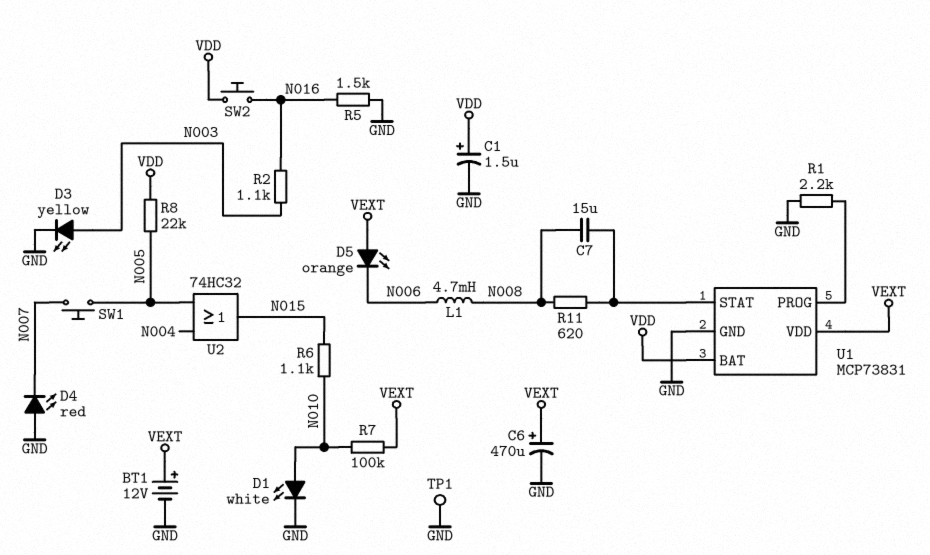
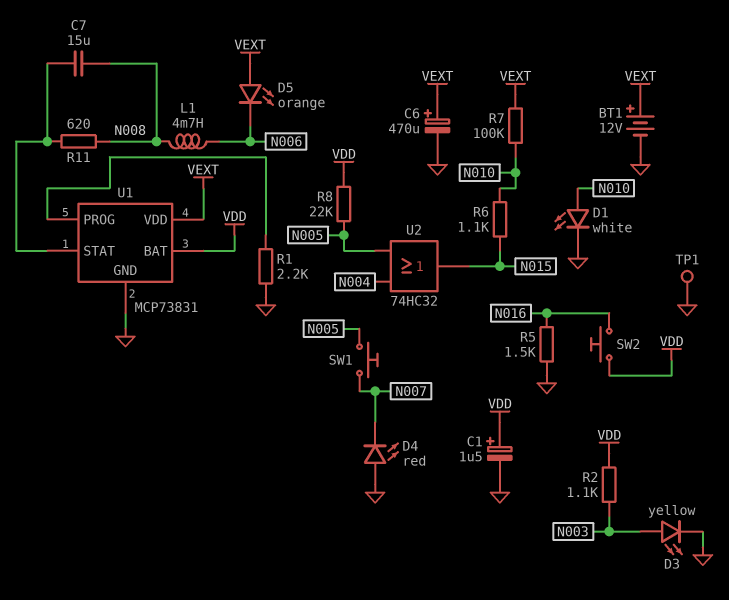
R2: 1.1k (N003, N016) -> 1.1k (N003, VDD)

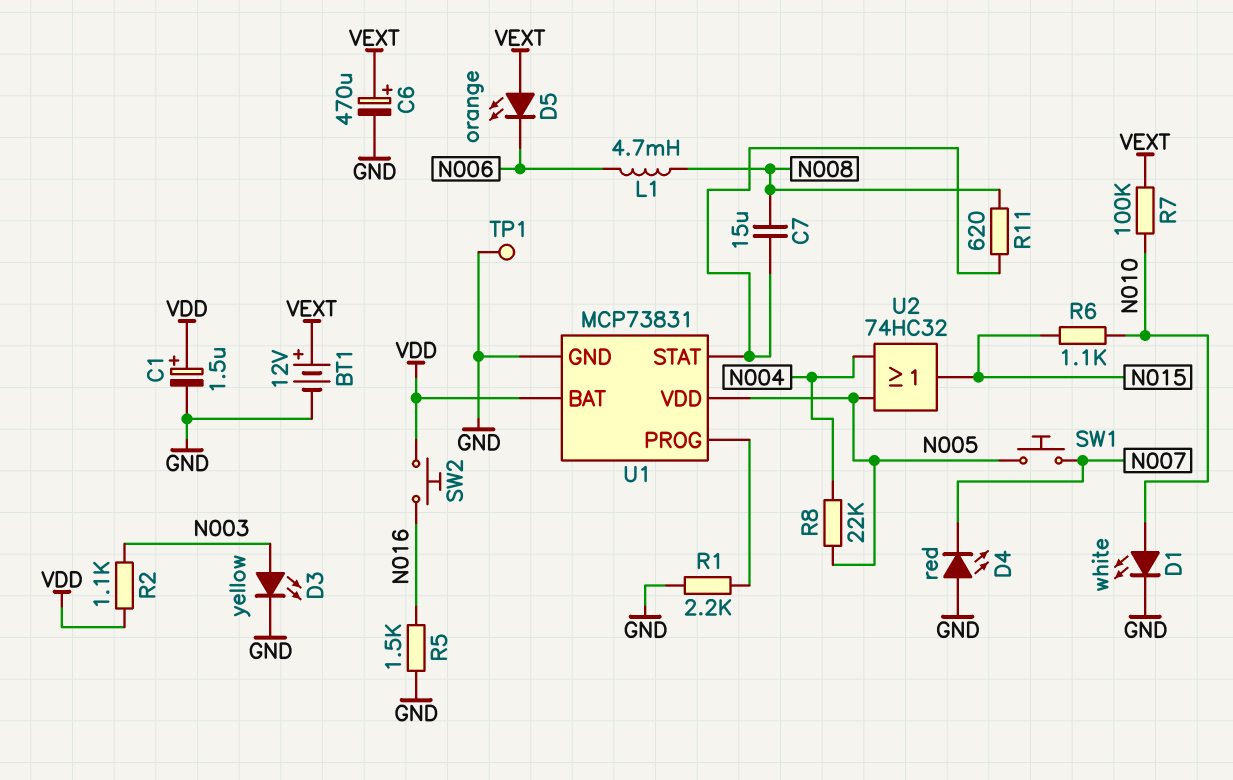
R8: 22k (N005, VDD) -> 22k (N004, N005)
U1 pin VDD: VEXT -> N005

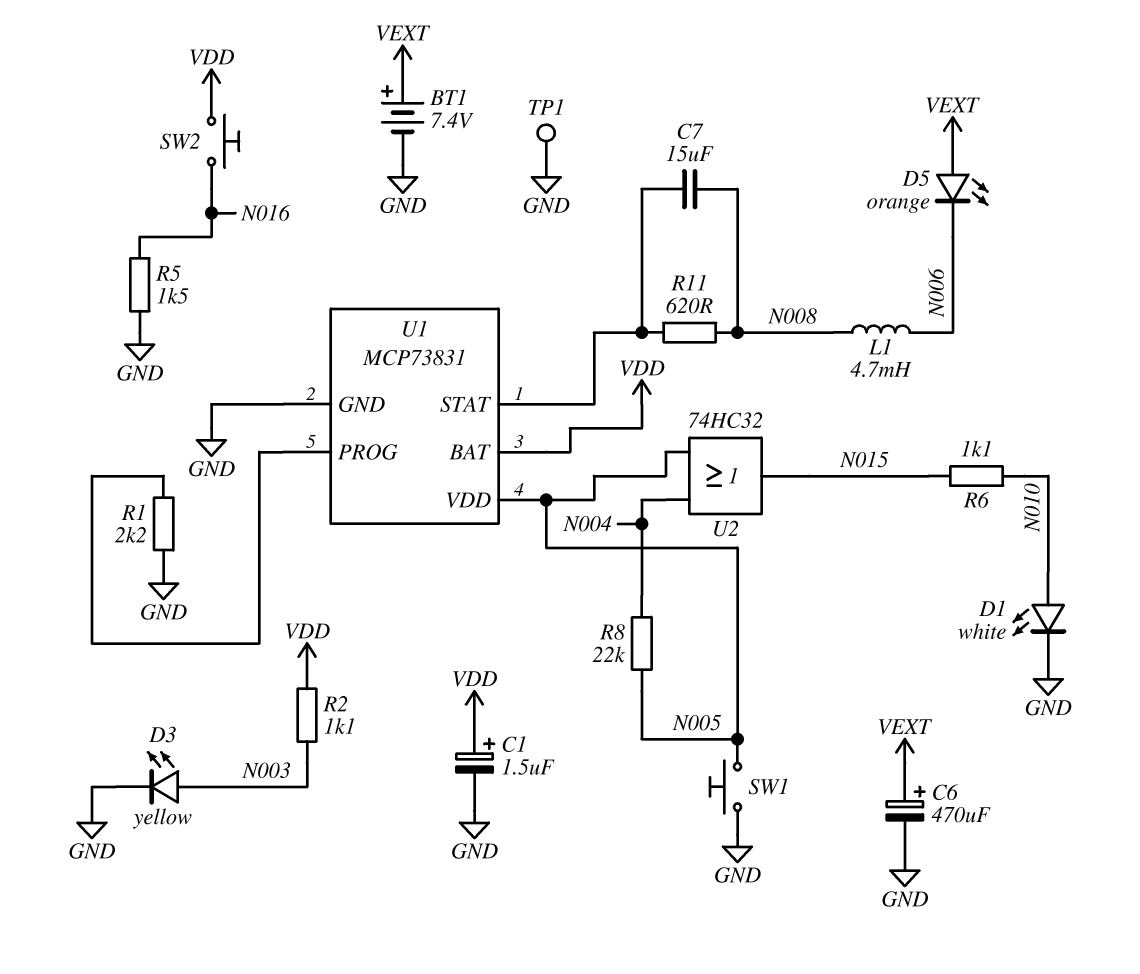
BT1: 12V (plus VEXT, minus GND) -> 7.4V (plus VEXT, minus GND)
D4: LED red (A GND, K N007) -> none
R7: 100k (N010, VEXT) -> none
SW1: button (N005, N007) -> button (GND, N005)

